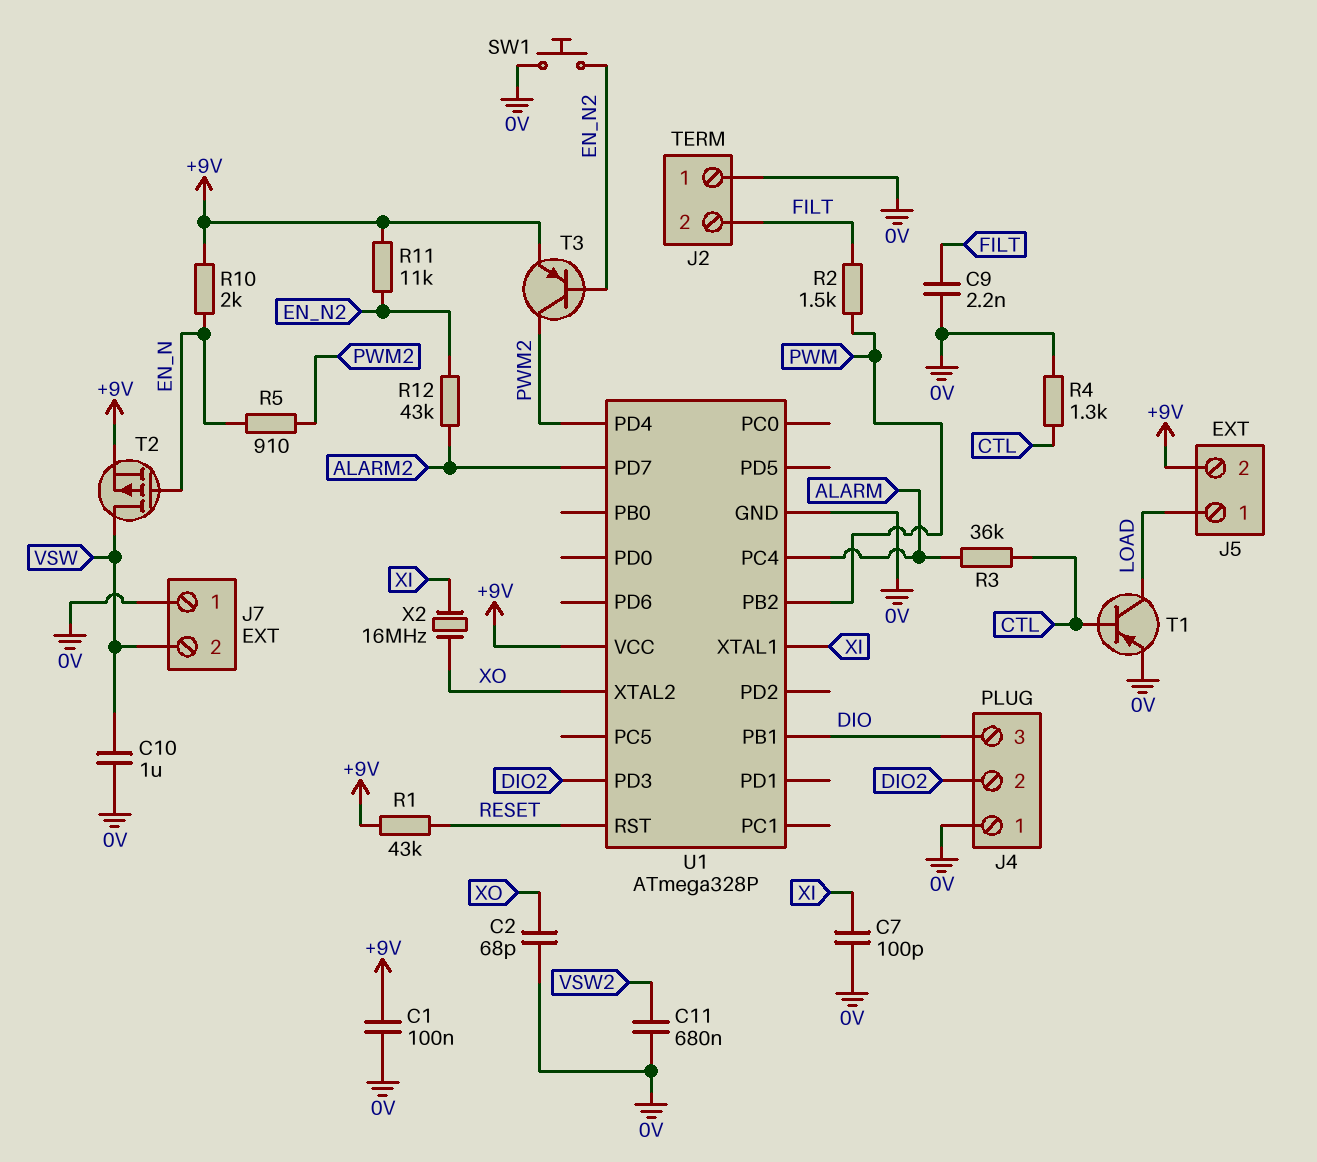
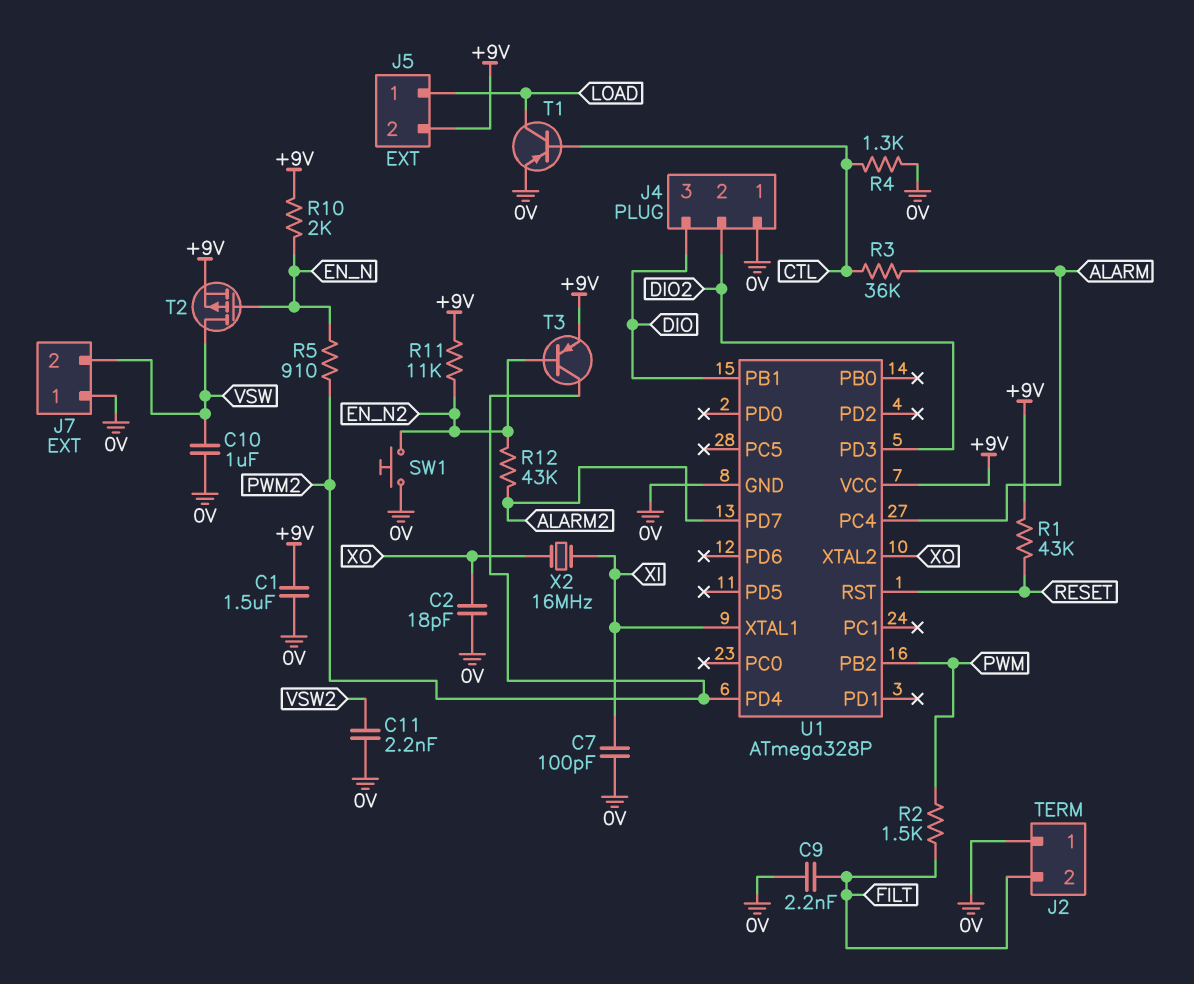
C1: 100nF (+9V, 0V) -> 1.5uF (+9V, 0V)
C2: 68pF (0V, XO) -> 18pF (0V, XO)
C11: 680nF (0V, VSW2) -> 2.2nF (0V, VSW2)

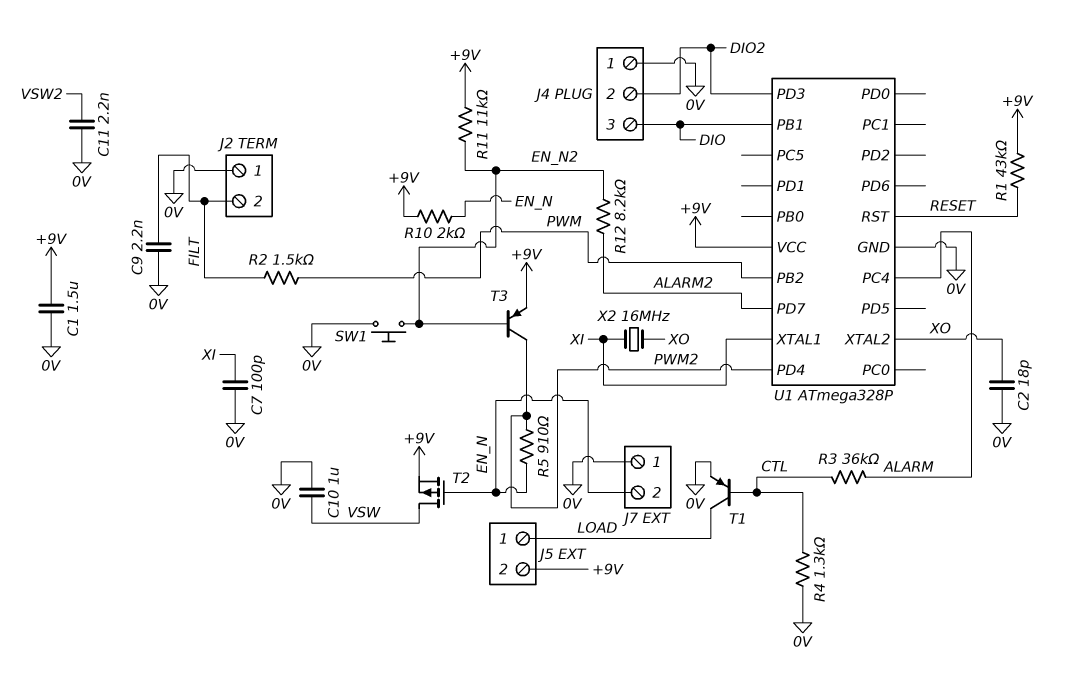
J7 pin 2: VSW -> EN_N
R12: 43k (ALARM2, EN_N2) -> 8.2k (ALARM2, EN_N2)

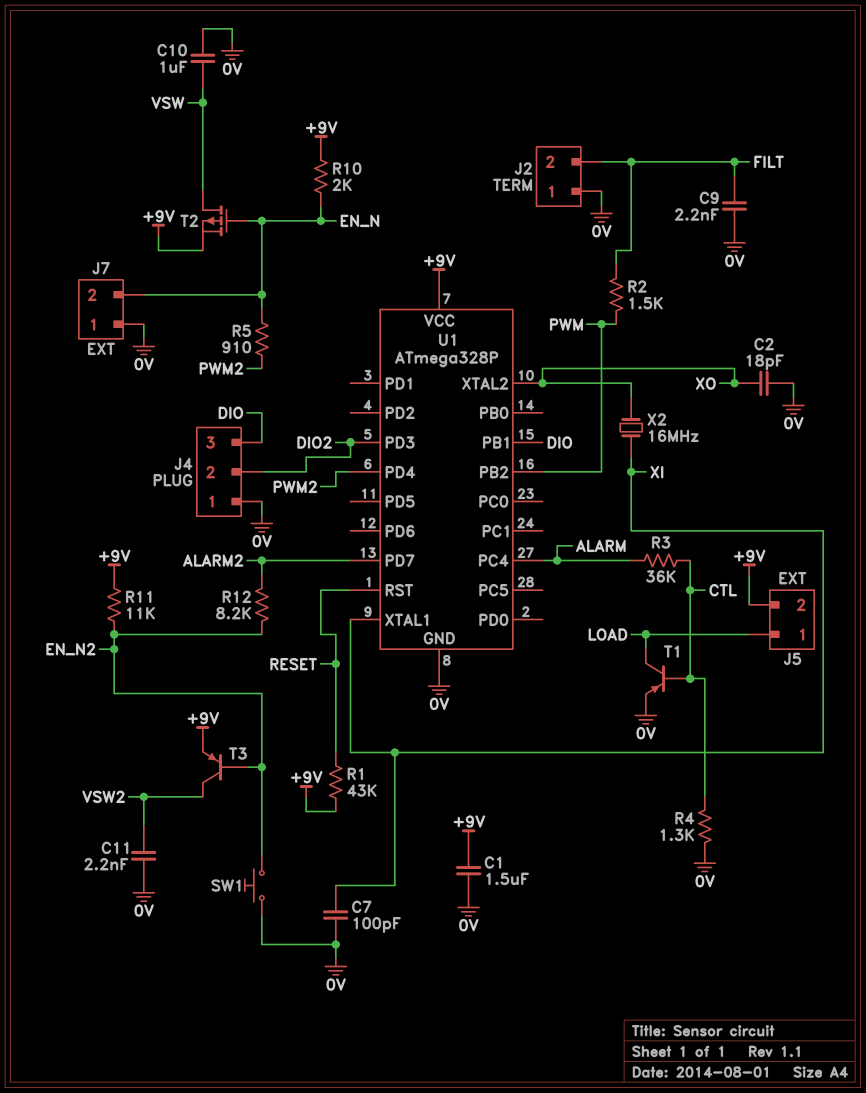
T3: PNP (B EN_N2, C PWM2, E +9V) -> PNP (B EN_N2, C VSW2, E +9V)

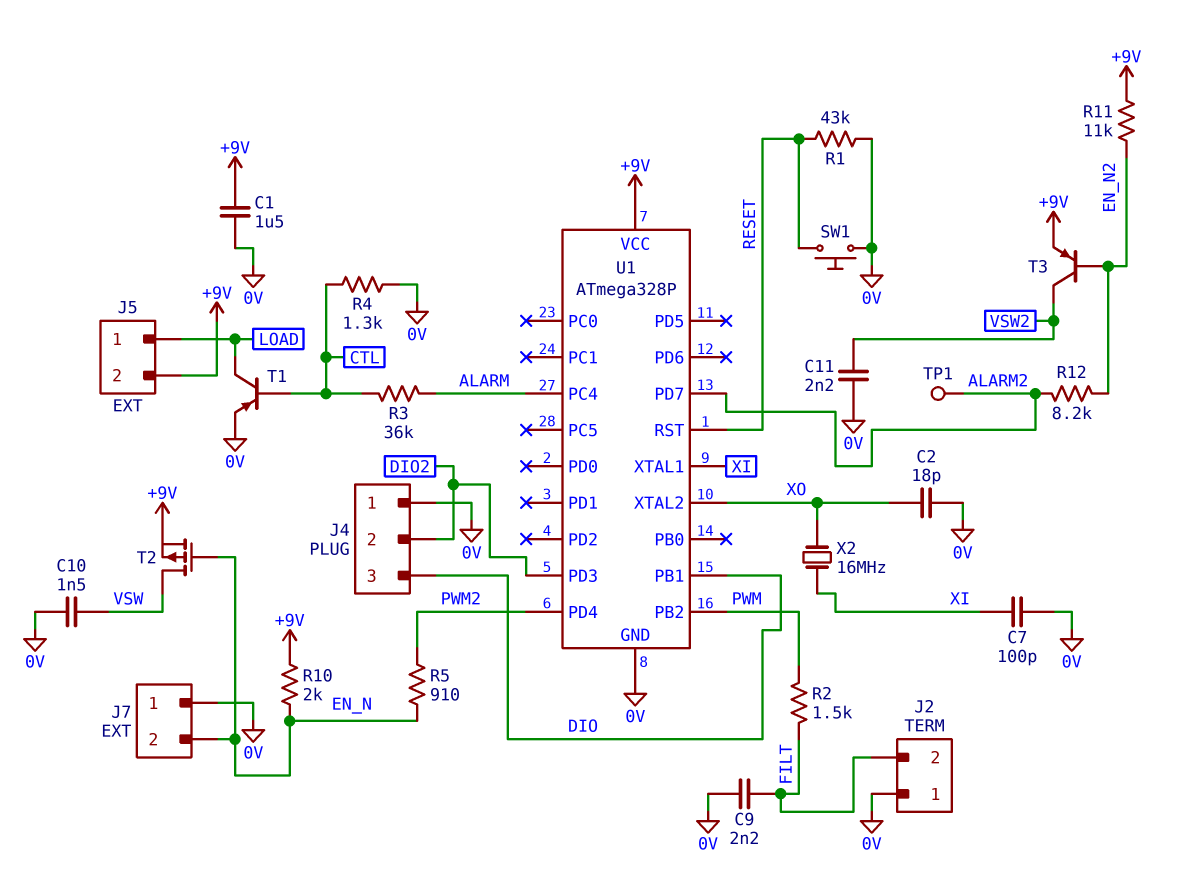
C10: 1uF (0V, VSW) -> 1.5nF (0V, VSW)
R1: 43k (+9V, RESET) -> 43k (0V, RESET)
SW1: button (0V, EN_N2) -> button (0V, RESET)
TP1: none -> test point (ALARM2)

